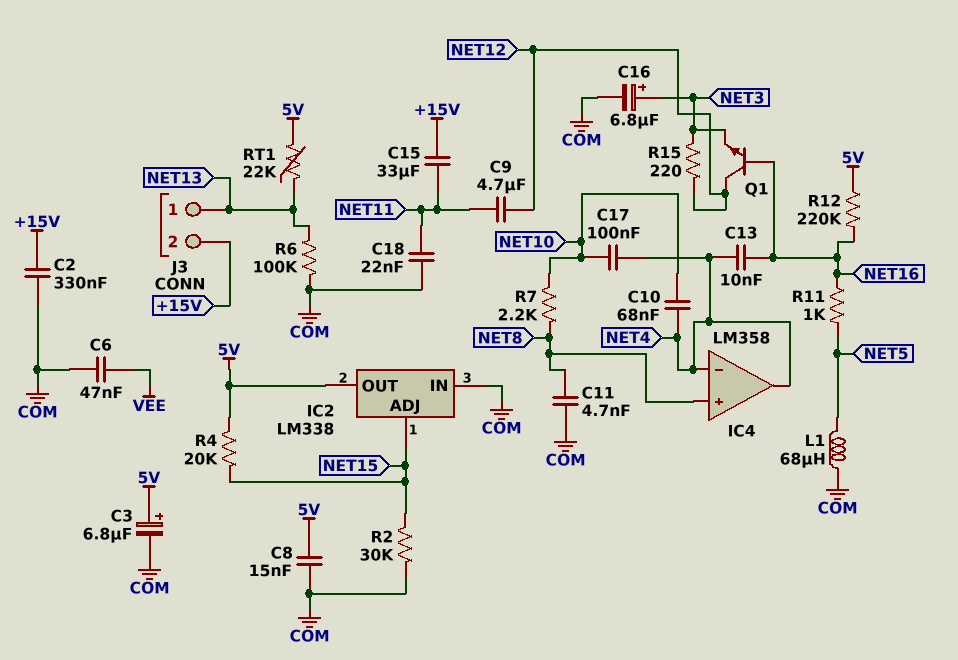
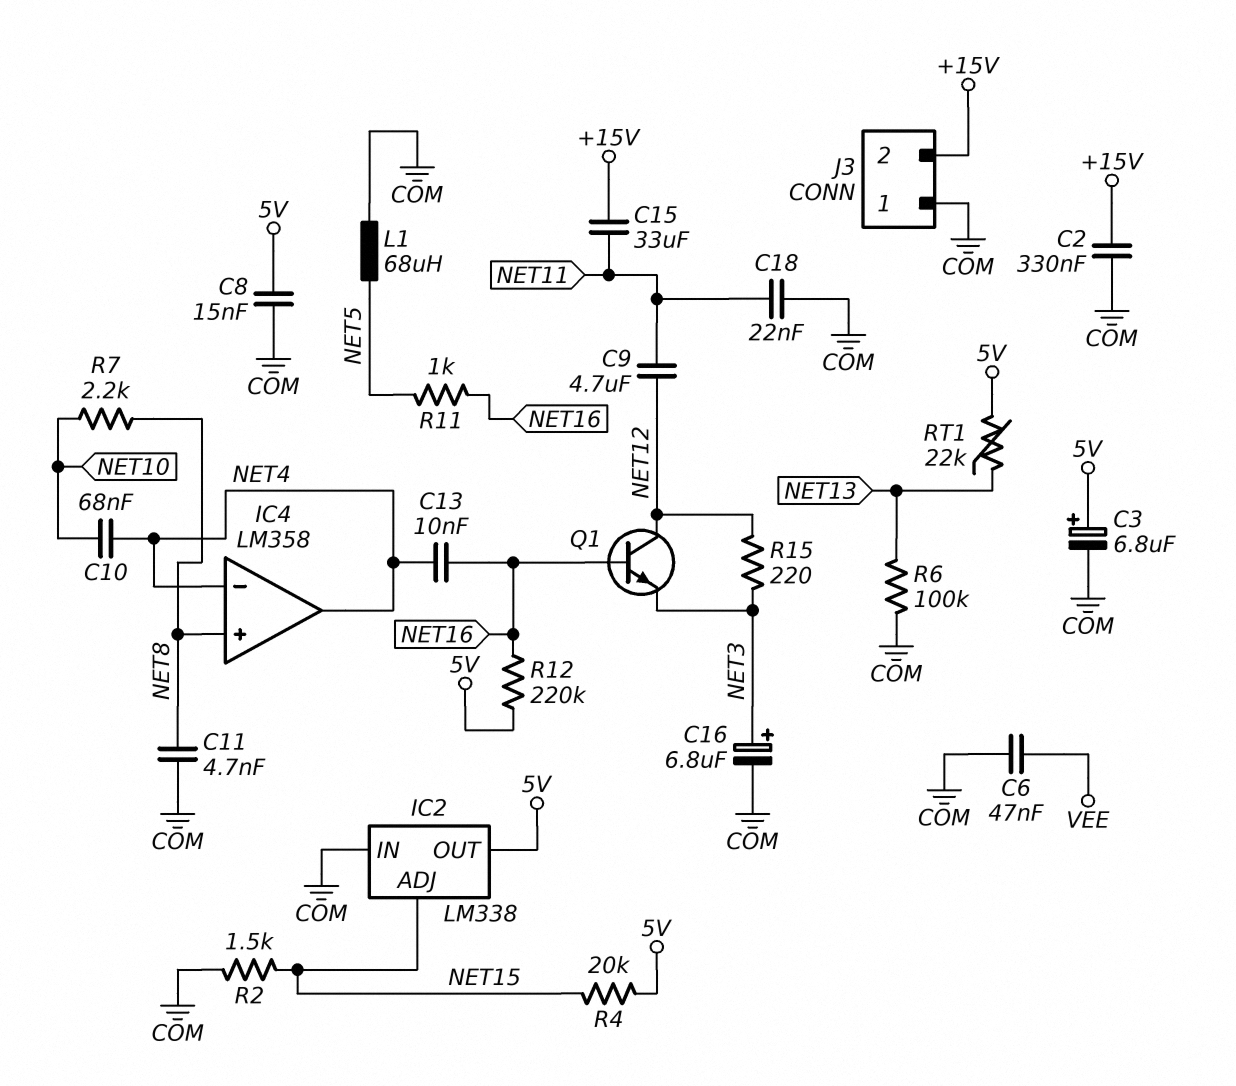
C17: 100nF (NET4, NET10) -> none
J3 pin 1: NET13 -> COM
R2: 30k (COM, NET15) -> 1.5k (COM, NET15)

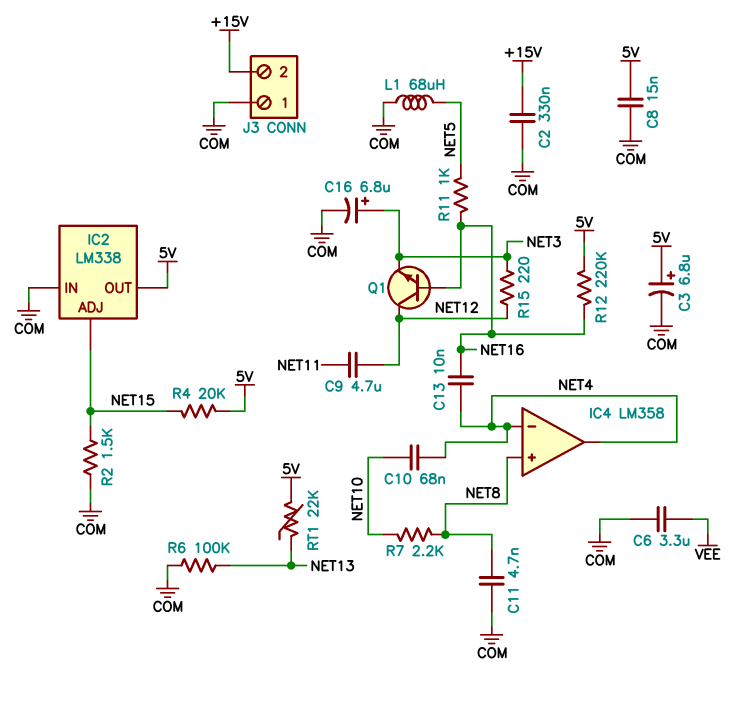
C6: 47nF (COM, VEE) -> 3.3uF (COM, VEE)
C15: 33uF (+15V, NET11) -> none
C18: 22nF (COM, NET11) -> none

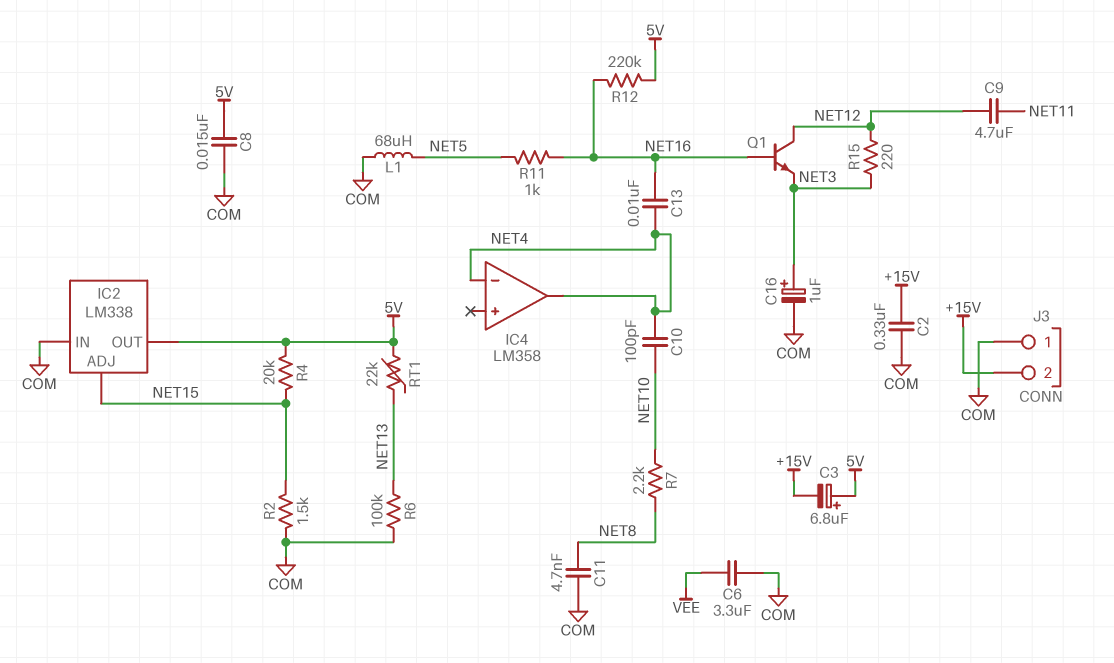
C3: 6.8uF (plus 5V, minus COM) -> 6.8uF (plus 5V, minus +15V)
C10: 68nF (NET4, NET10) -> 100pF (NET4, NET10)
C16: 6.8uF (plus NET3, minus COM) -> 1uF (plus NET3, minus COM)
IC4 pin in+: NET8 -> none

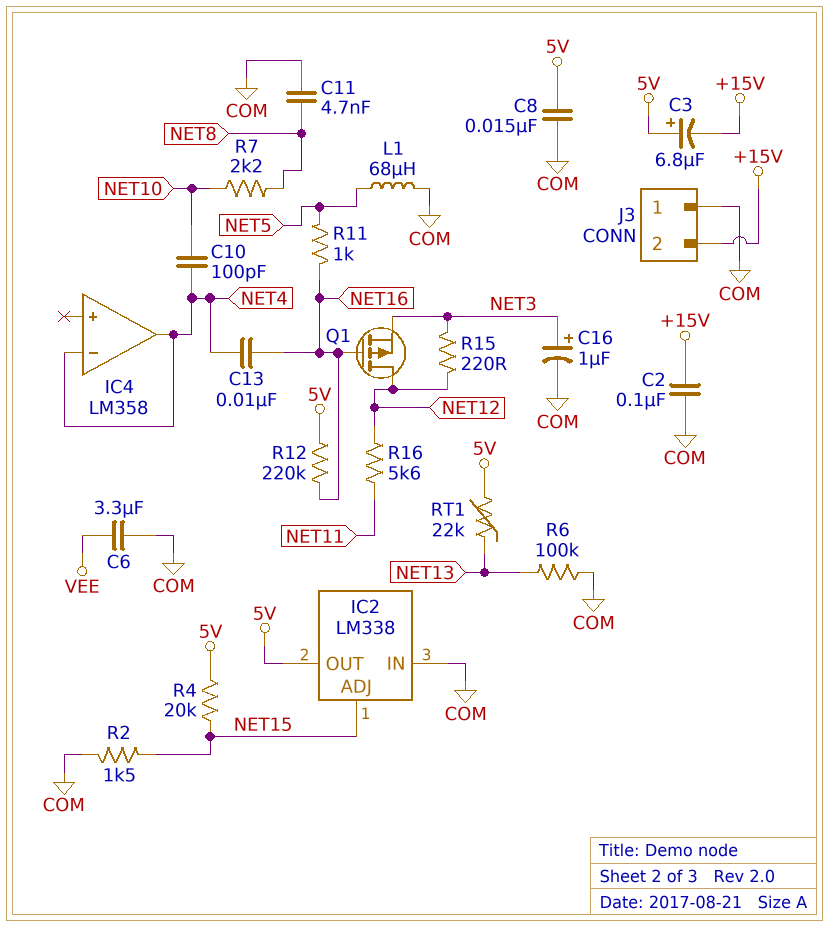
C2: 330nF (+15V, COM) -> 100nF (+15V, COM)
C9: 4.7uF (NET11, NET12) -> none
Q1: NPN (B NET16, C NET12, E NET3) -> PMOS (G NET16, D NET12, S NET3)
R16: none -> 5.6k (NET11, NET12)

